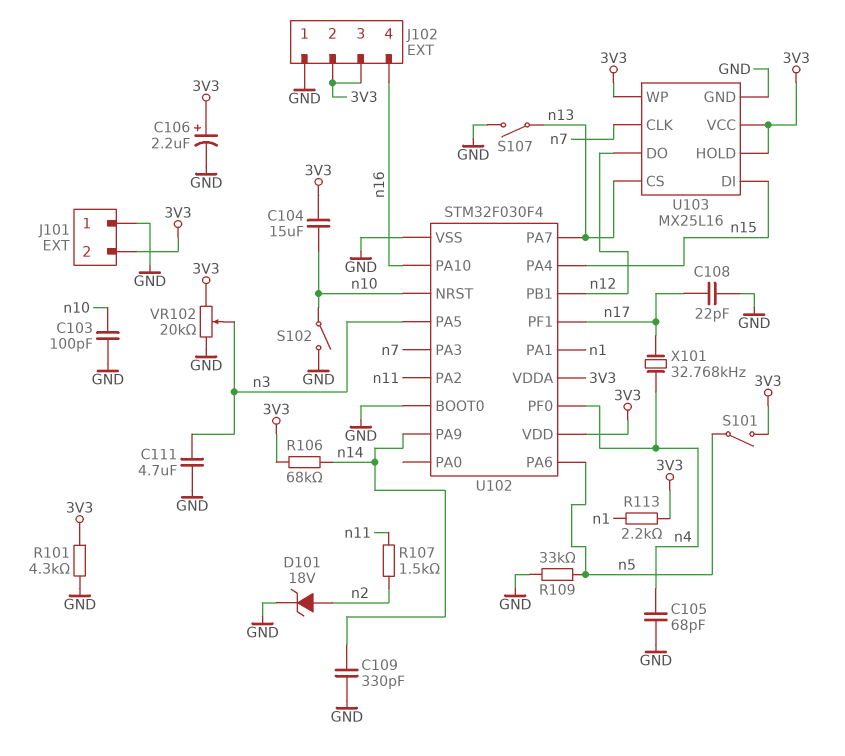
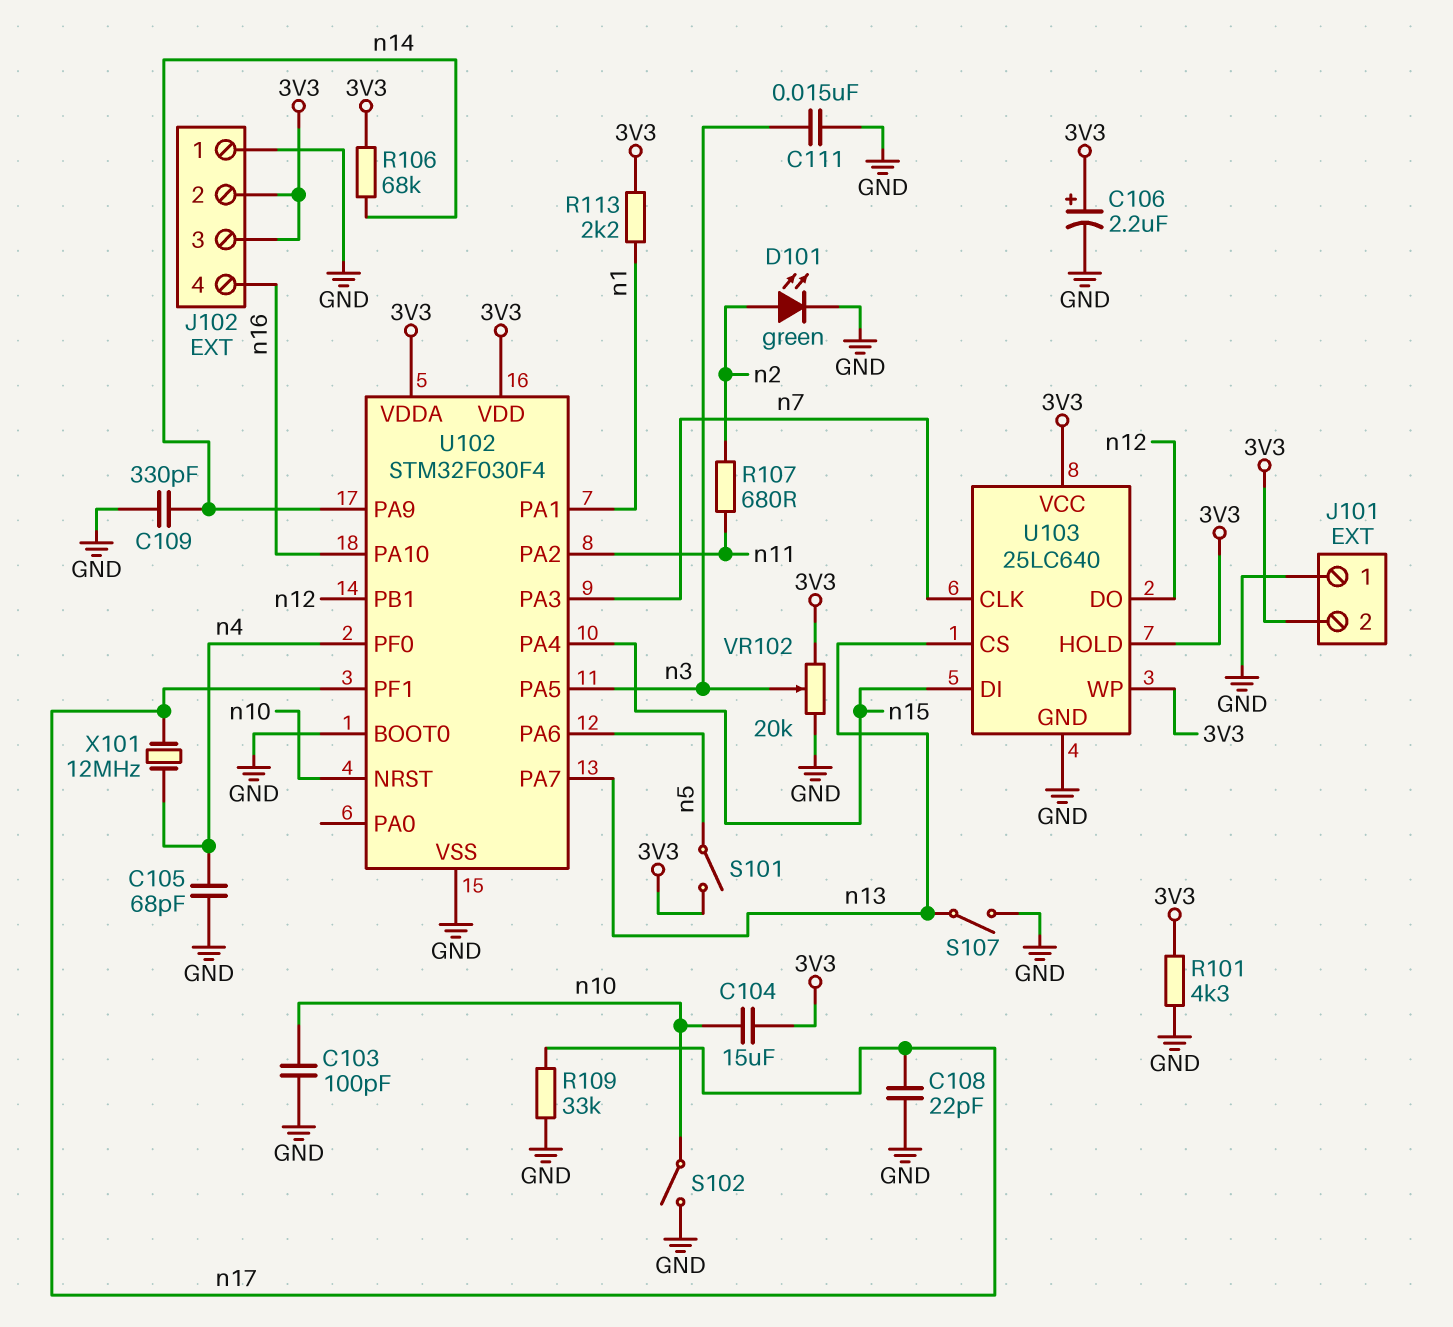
C111: 4.7uF (GND, n3) -> 15nF (GND, n3)
D101: zener 18V (A n2, K GND) -> LED green (A n2, K GND)
R107: 1.5k (n2, n11) -> 680 (n2, n11)
R109: 33k (GND, n5) -> 33k (GND, n17)
U103: MX25L16 -> 25LC640
X101: 32.768kHz (n4, n17) -> 12MHz (n4, n17)

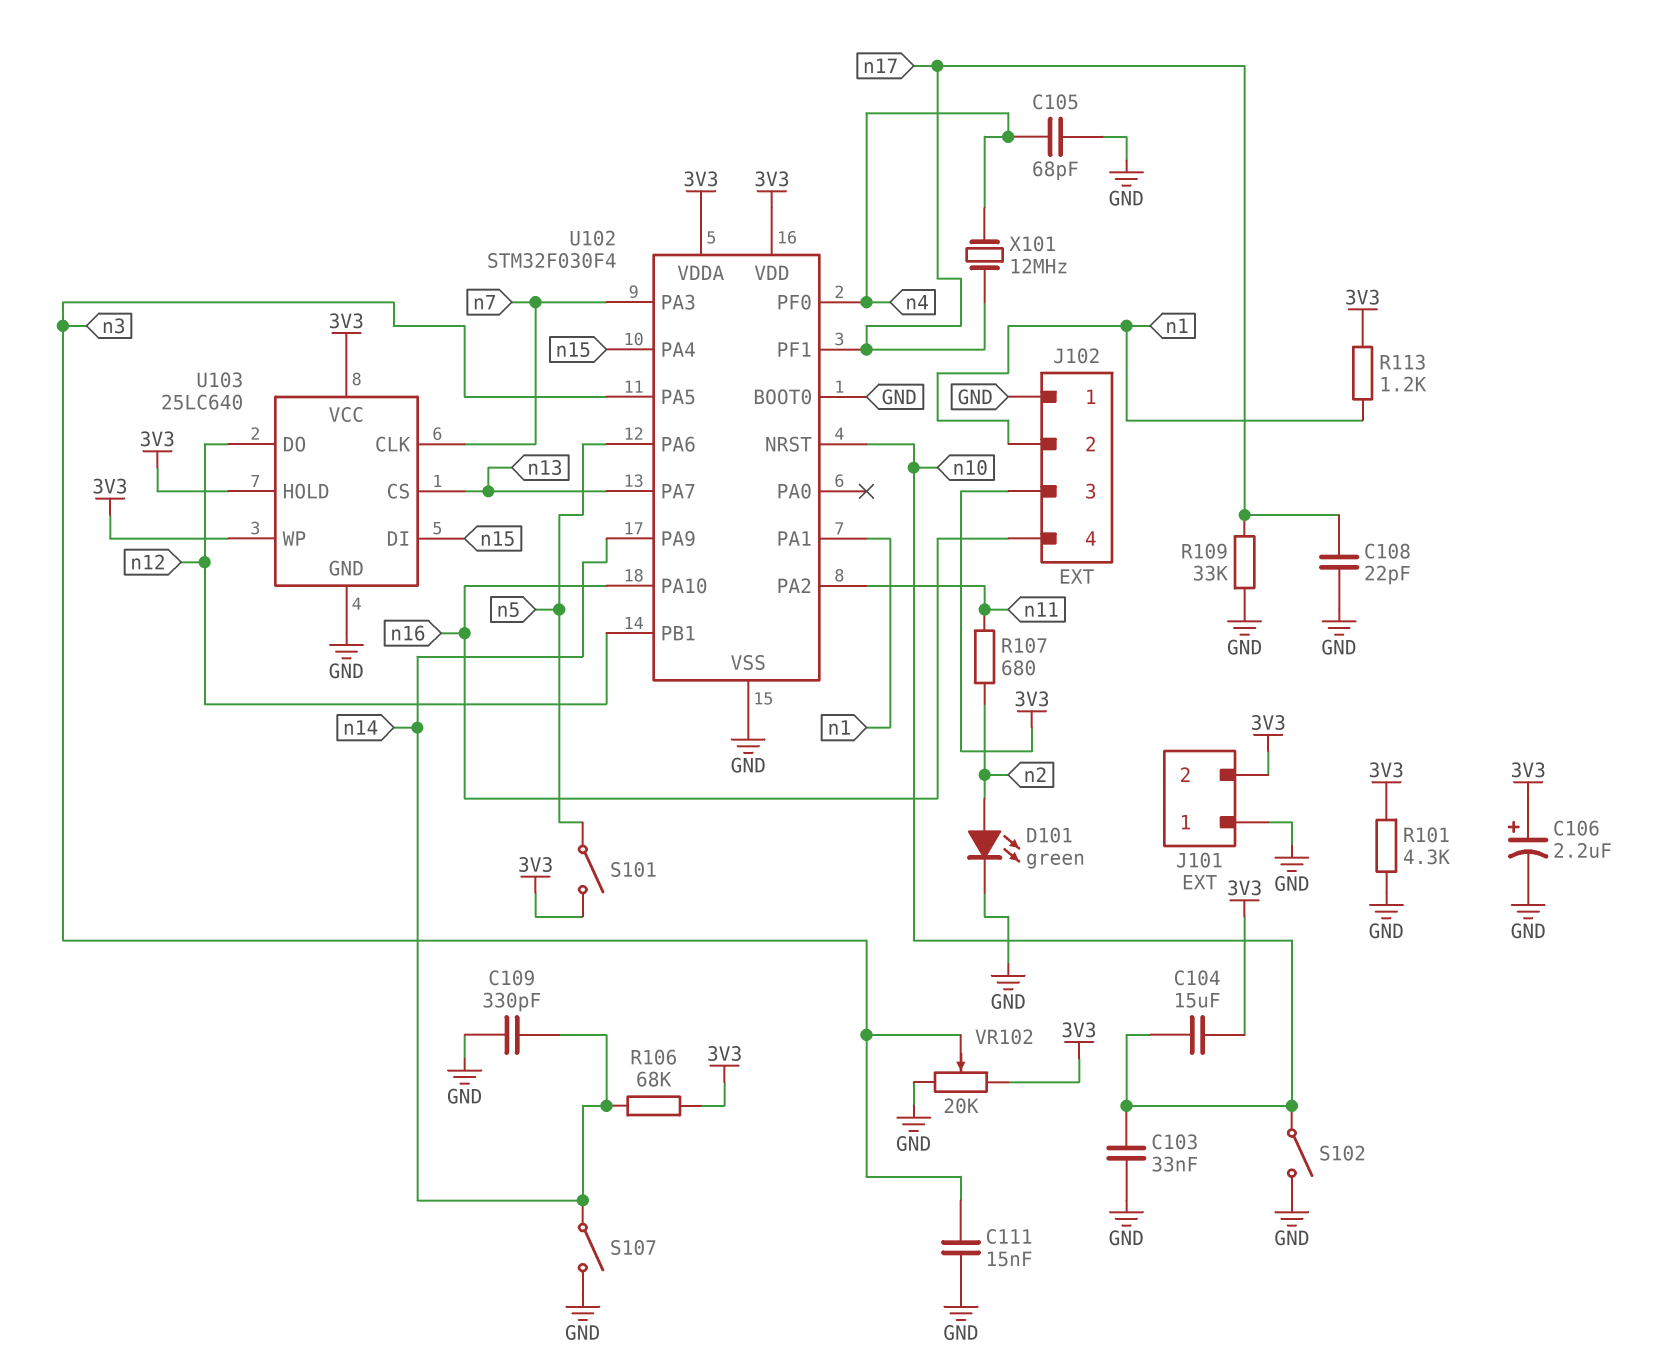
C103: 100pF (GND, n10) -> 33nF (GND, n10)
J102 pin 2: 3V3 -> n1
R113: 2.2k (3V3, n1) -> 1.2k (3V3, n1)
S107: switch (GND, n13) -> switch (GND, n14)

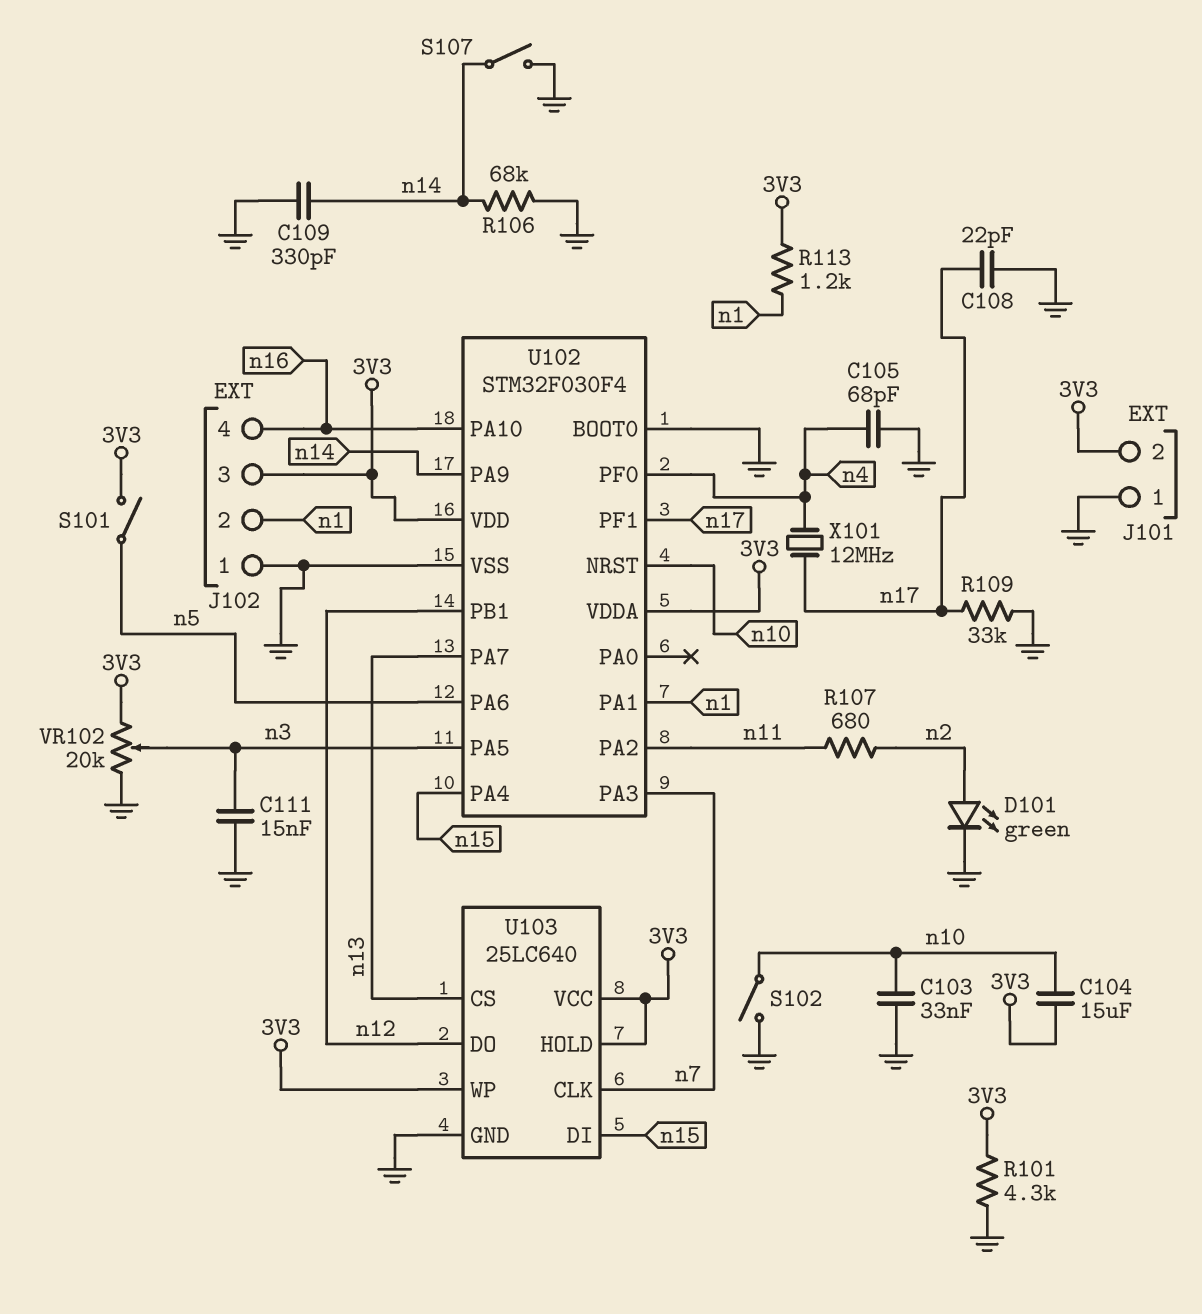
C106: 2.2uF (plus 3V3, minus GND) -> none
R106: 68k (3V3, n14) -> 68k (GND, n14)

